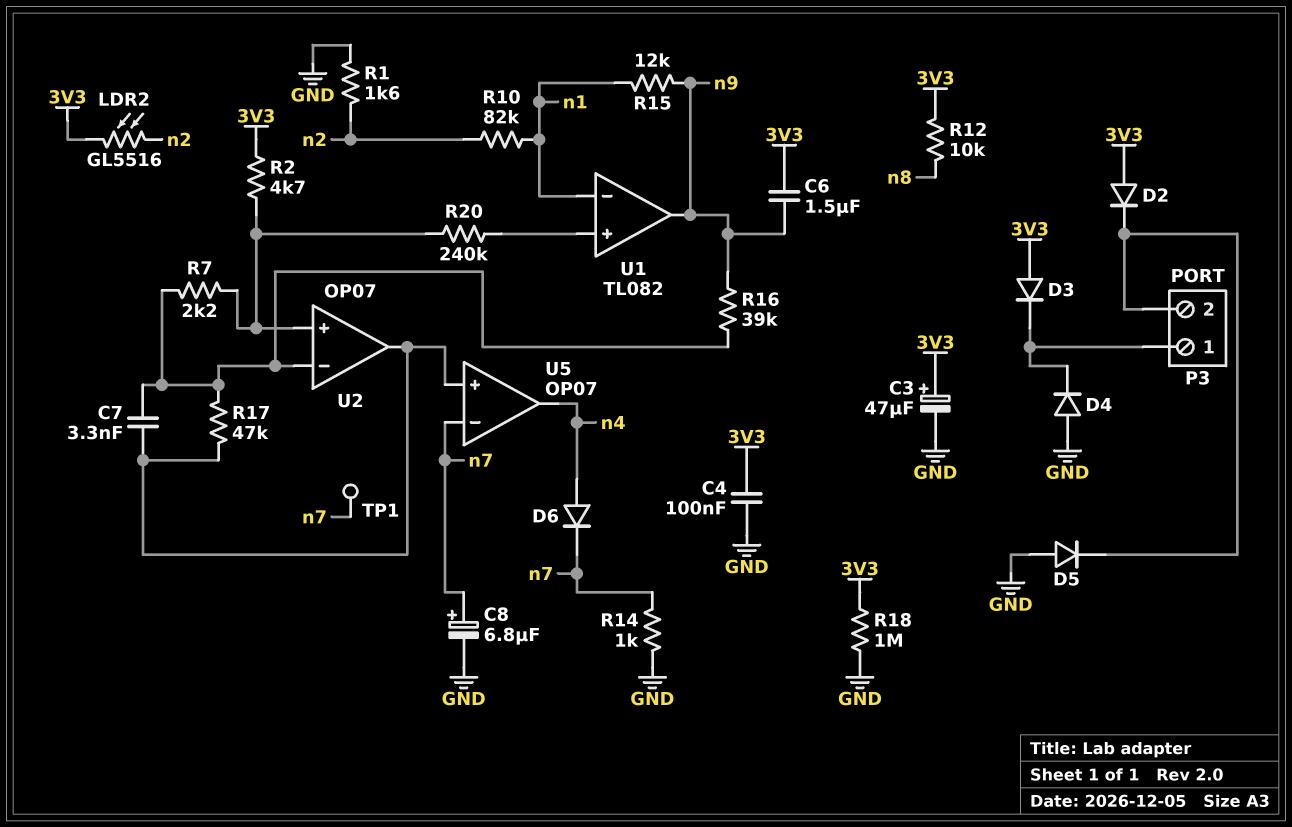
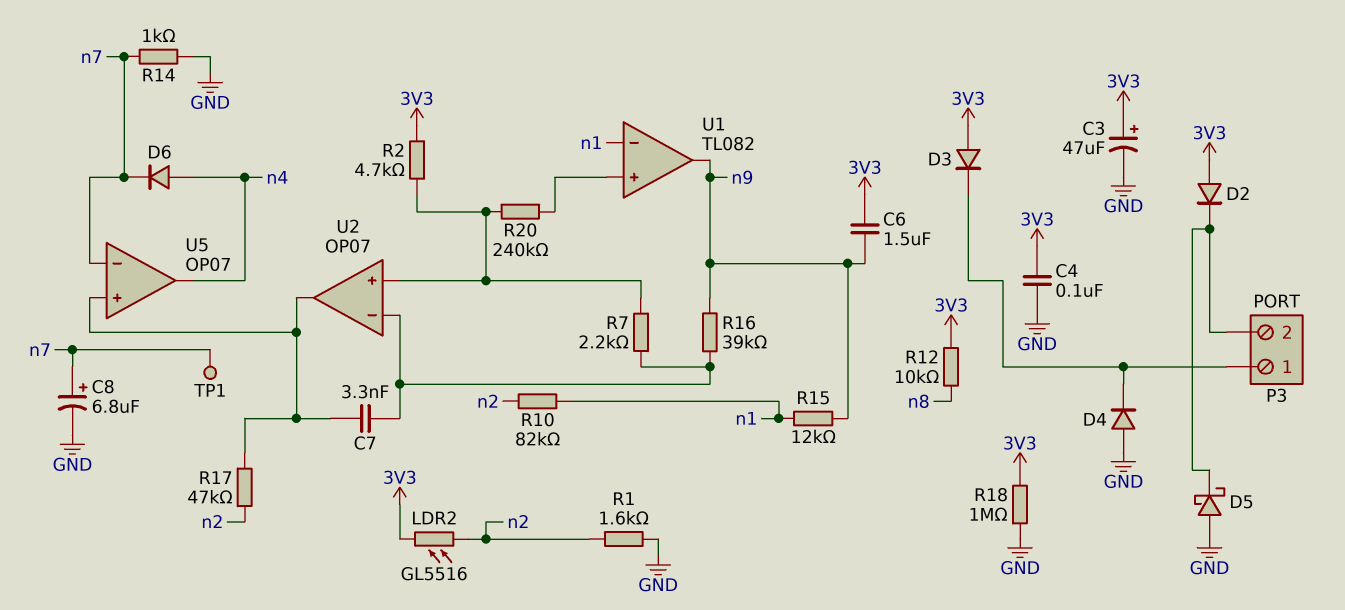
D5: diode (A GND, K P3/2) -> schottky (A GND, K P3/2)
R17: 47k (U2/in-, U2/out) -> 47k (U2/out, n2)

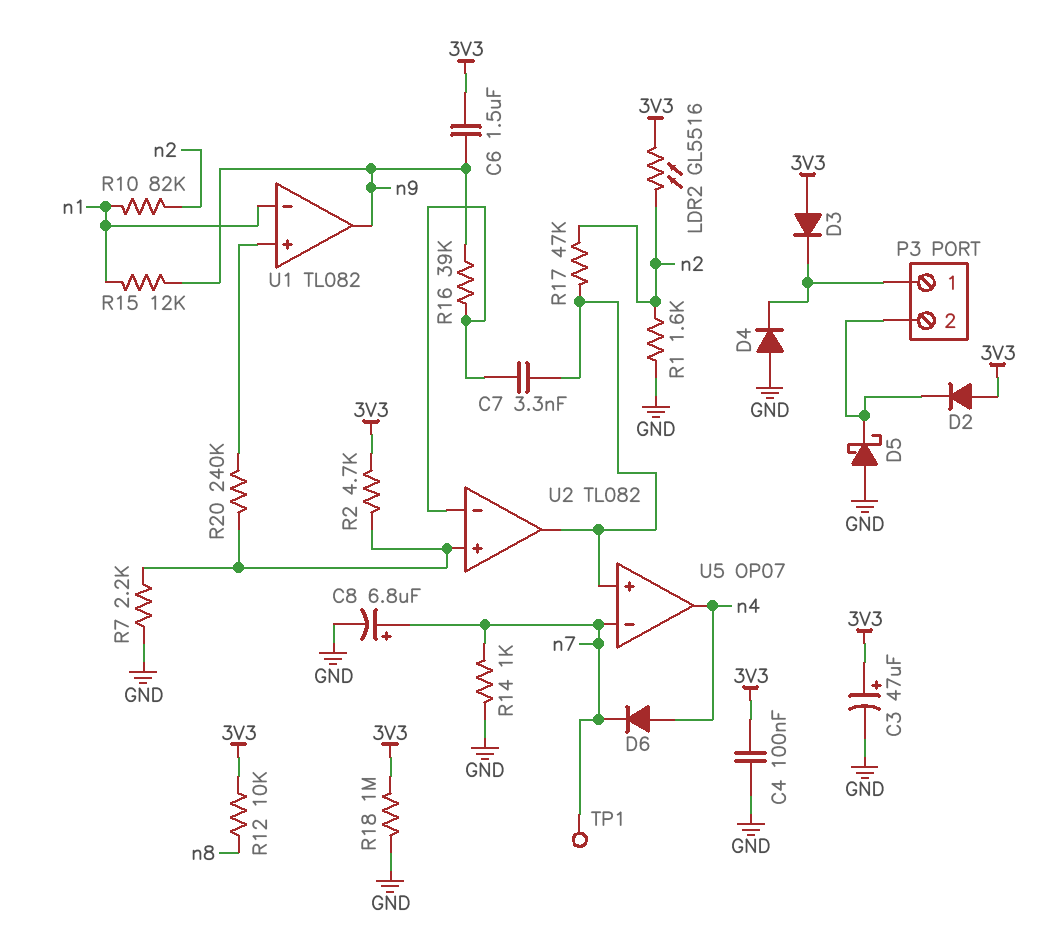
R7: 2.2k (U2/in+, U2/in-) -> 2.2k (GND, U2/in+)
U2: OP07 -> TL082

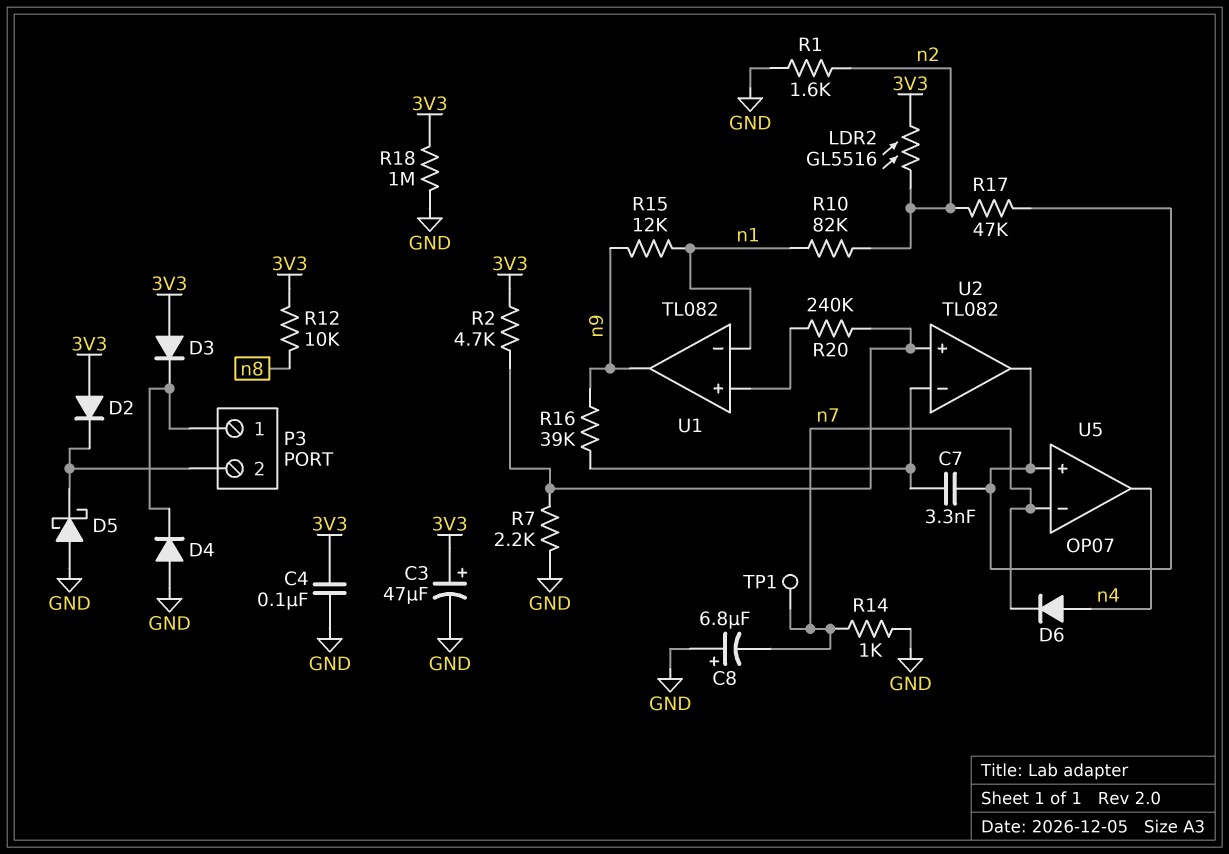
C6: 1.5uF (3V3, n9) -> none
C8: 6.8uF (plus n7, minus GND) -> 6.8uF (plus GND, minus n7)

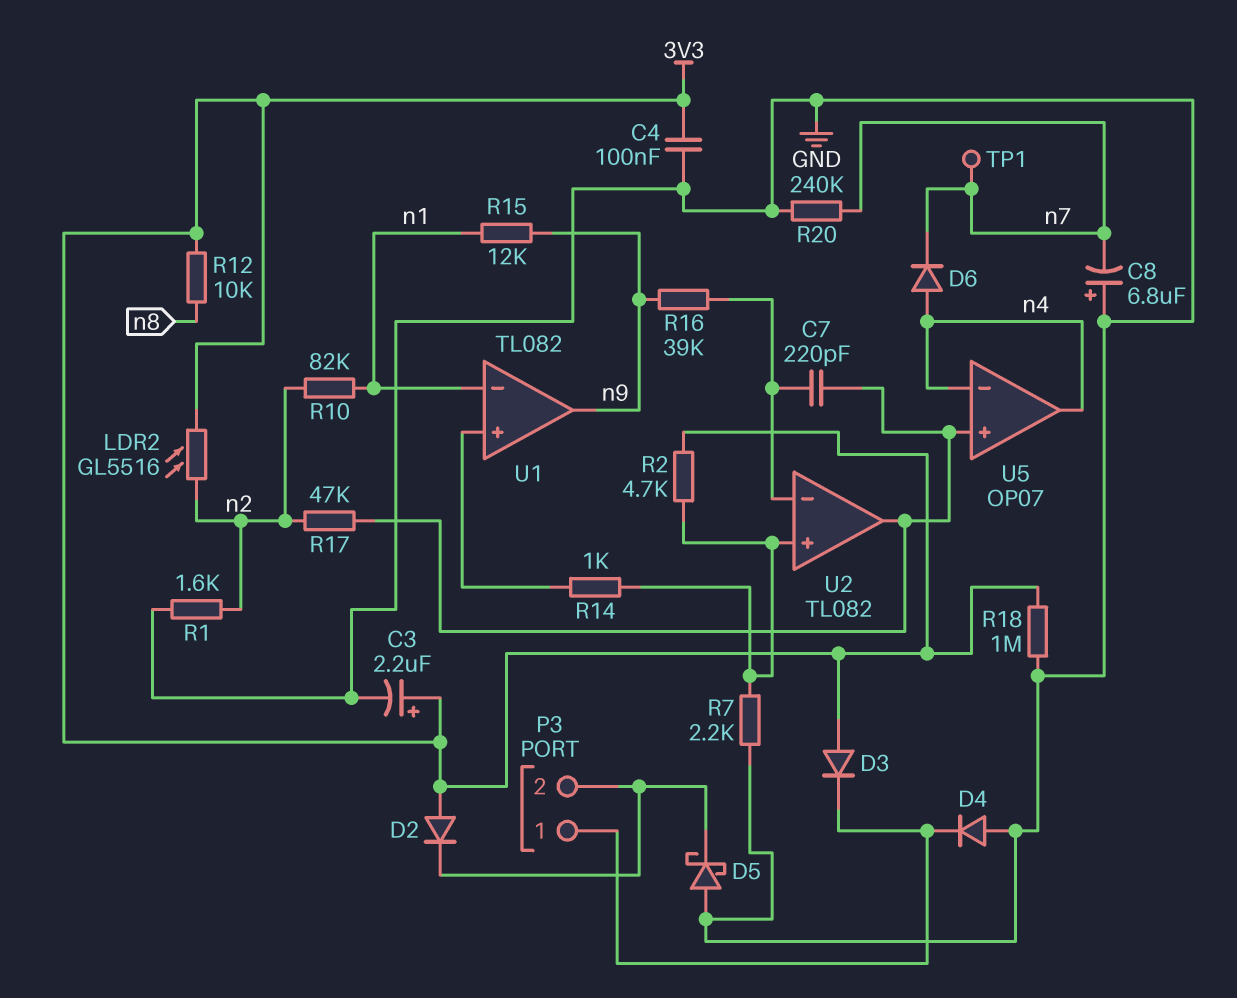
C3: 47uF (plus 3V3, minus GND) -> 2.2uF (plus 3V3, minus GND)
C7: 3.3nF (U2/in-, U2/out) -> 220pF (U2/in-, U2/out)
R14: 1k (GND, n7) -> 1k (U1/in+, U2/in+)
R20: 240k (U1/in+, U2/in+) -> 240k (GND, n7)
U5 pin in-: n7 -> n4

